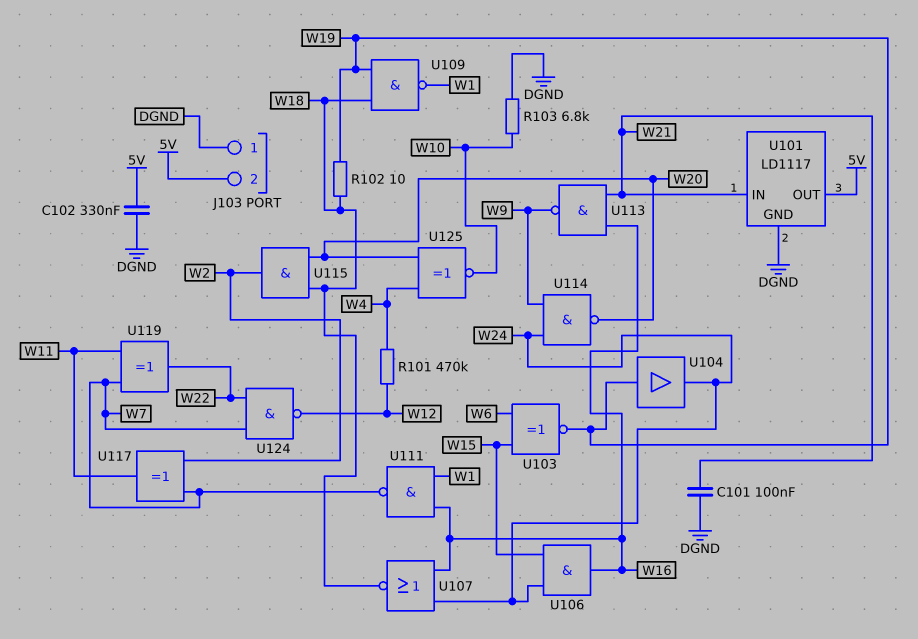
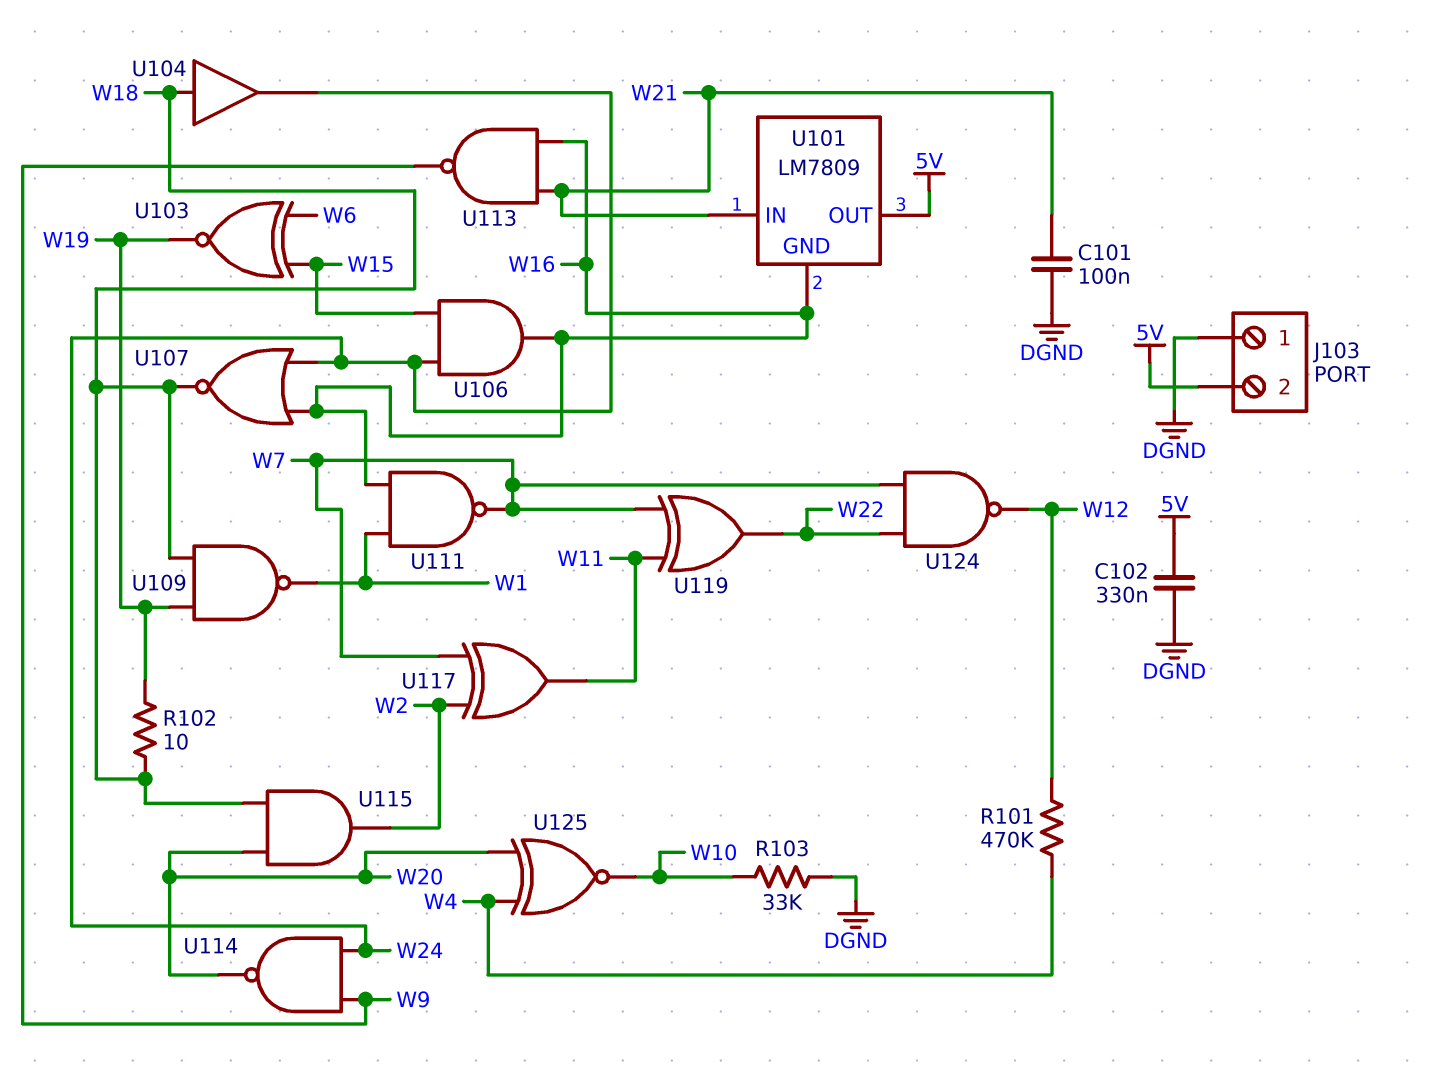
R103: 6.8k (DGND, W10) -> 33k (DGND, W10)
U101: LD1117 -> LM7809
U101 pin GND: DGND -> W16
U104: buffer (in W19, out W24) -> buffer (in W18, out W24)

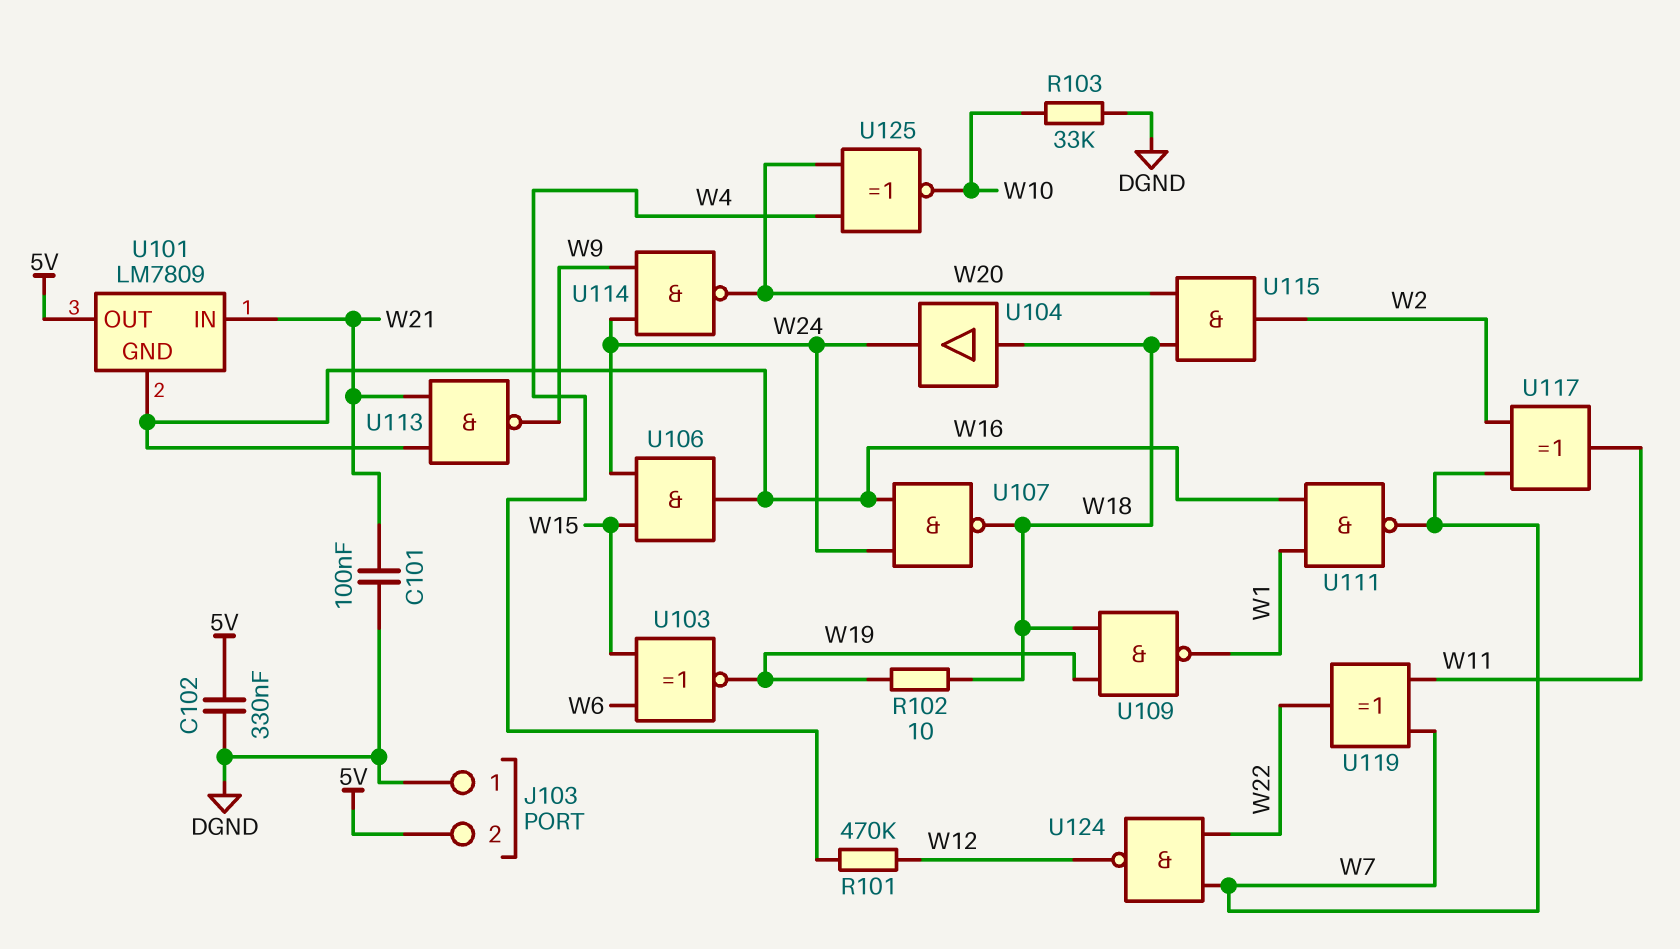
U107: NOR (in W16, in W24, out W18) -> NAND (in W16, in W24, out W18)

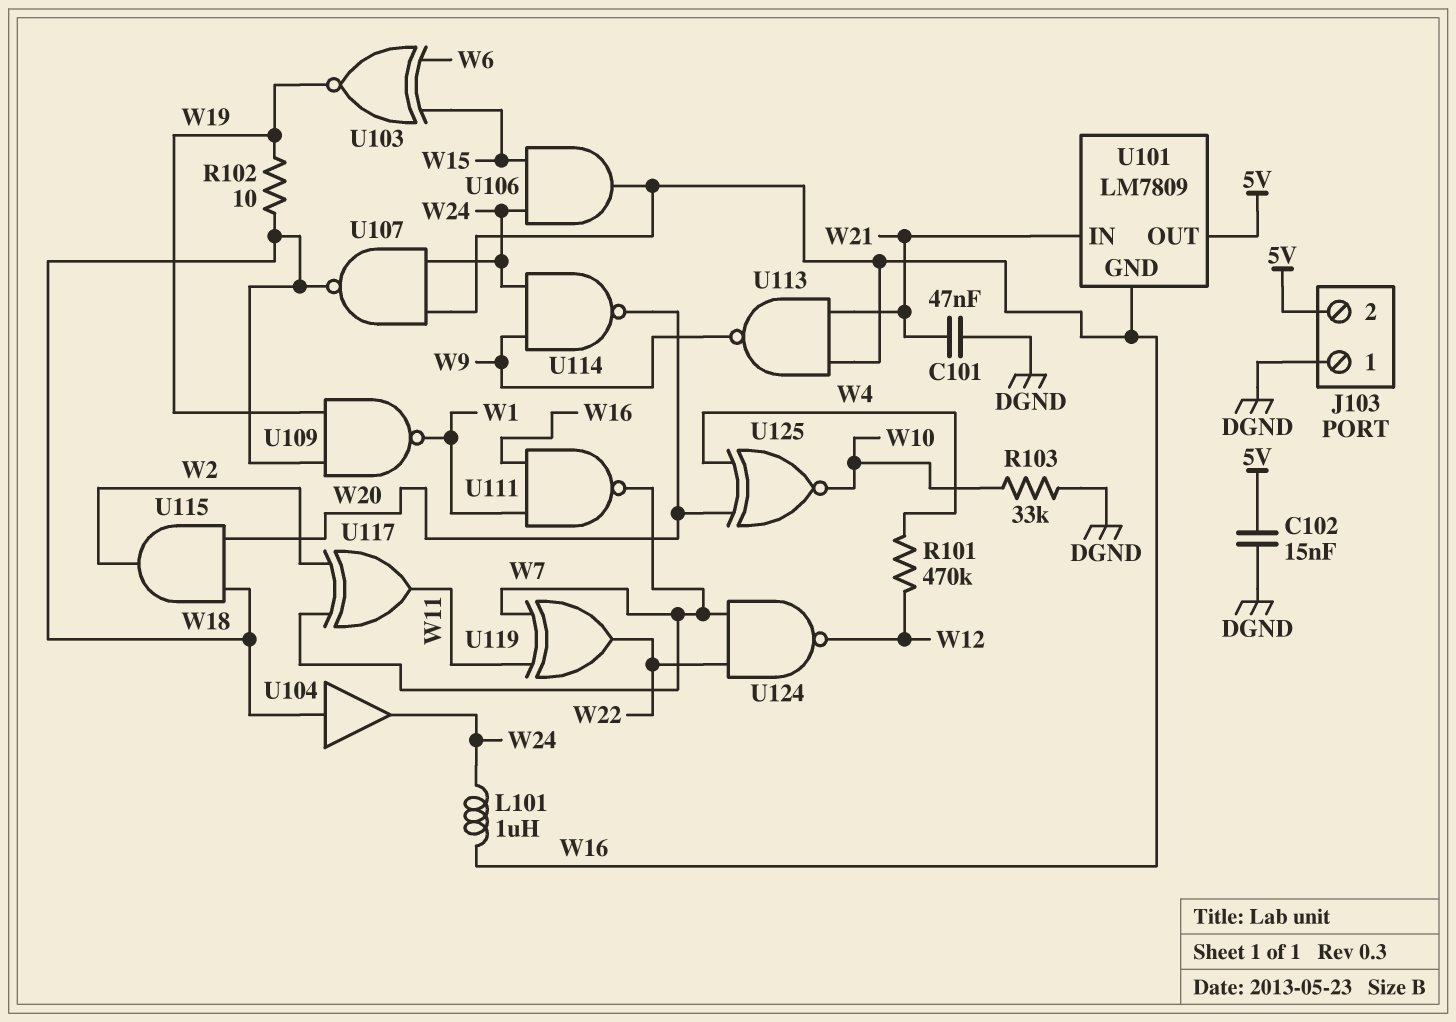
C101: 100nF (DGND, W21) -> 47nF (DGND, W21)
C102: 330nF (5V, DGND) -> 15nF (5V, DGND)
L101: none -> 1uH (W16, W24)

